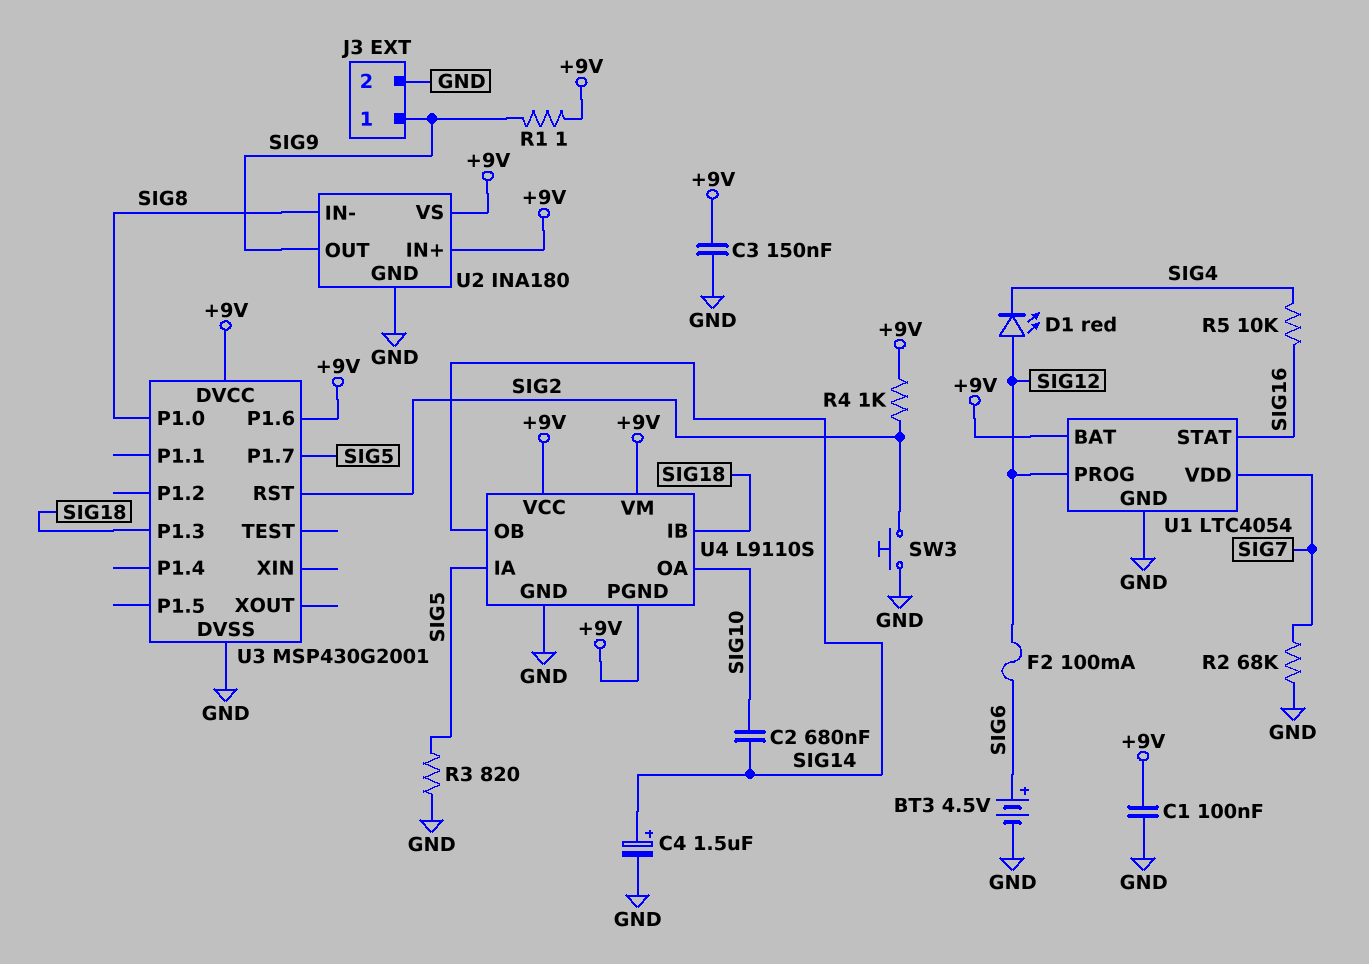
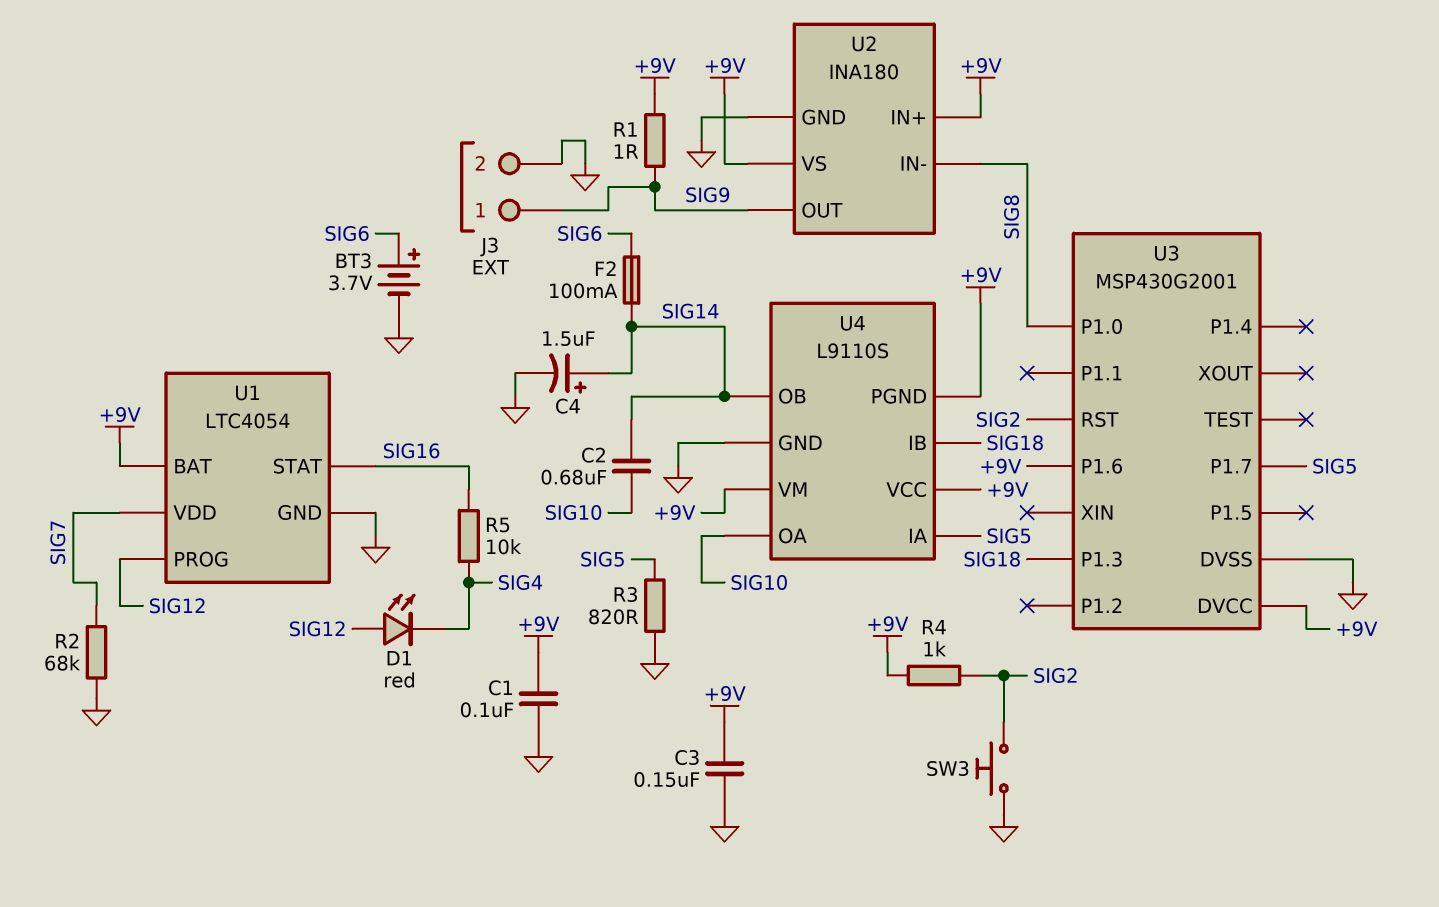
BT3: 4.5V (plus SIG6, minus GND) -> 3.7V (plus SIG6, minus GND)
F2: 100mA (SIG6, SIG12) -> 100mA (SIG6, SIG14)

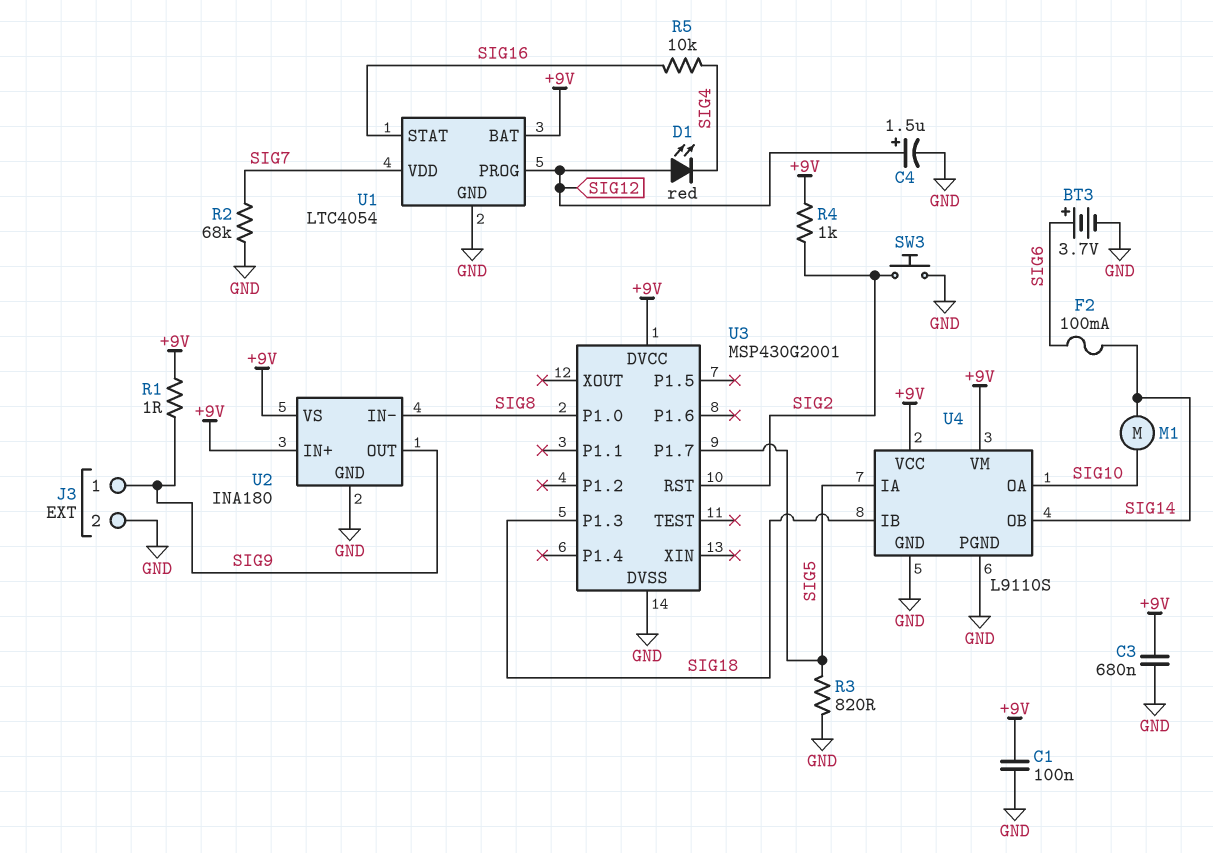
C2: 680nF (SIG10, SIG14) -> none
C3: 150nF (+9V, GND) -> 680nF (+9V, GND)
C4: 1.5uF (plus SIG14, minus GND) -> 1.5uF (plus SIG12, minus GND)
M1: none -> motor (SIG10, SIG14)
U3 pin P1.6: +9V -> none
U4 pin PGND: +9V -> GND

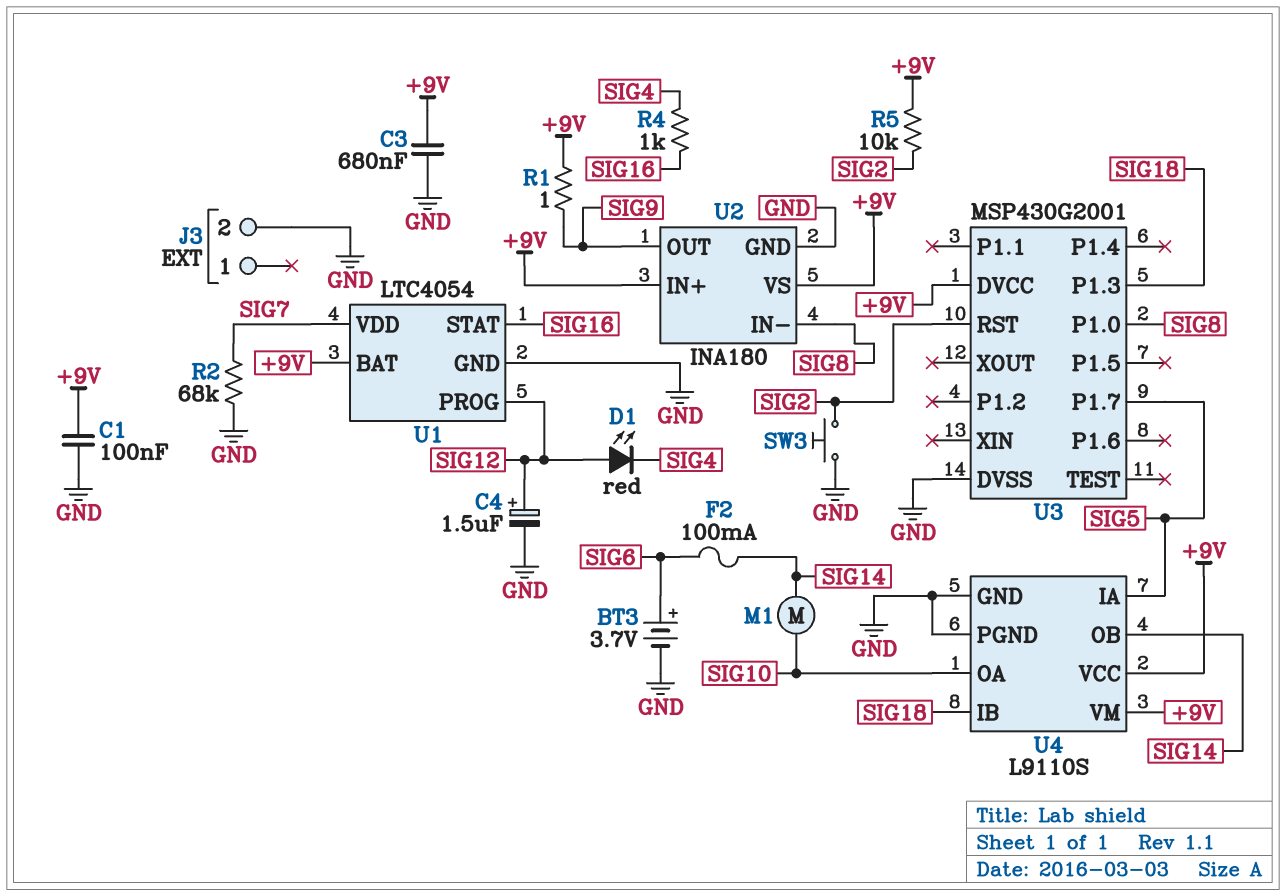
J3 pin 1: SIG9 -> none
R3: 820 (GND, SIG5) -> none
R4: 1k (+9V, SIG2) -> 1k (SIG4, SIG16)
R5: 10k (SIG4, SIG16) -> 10k (+9V, SIG2)

